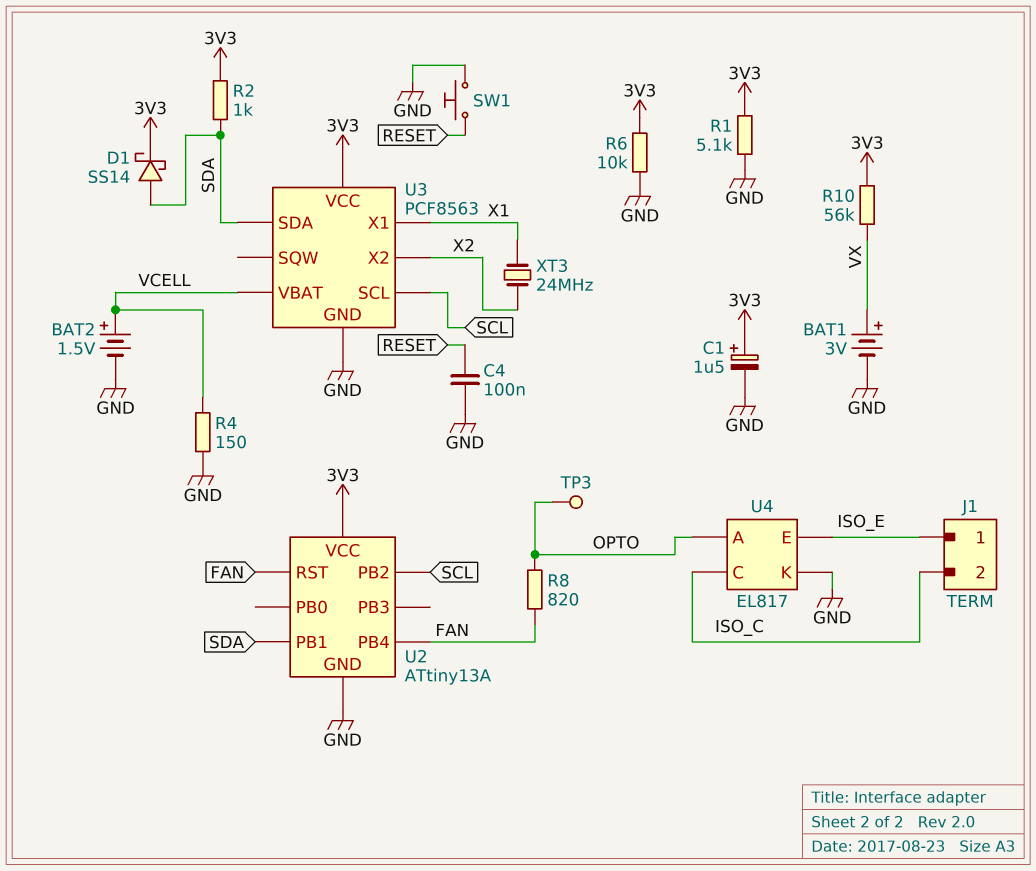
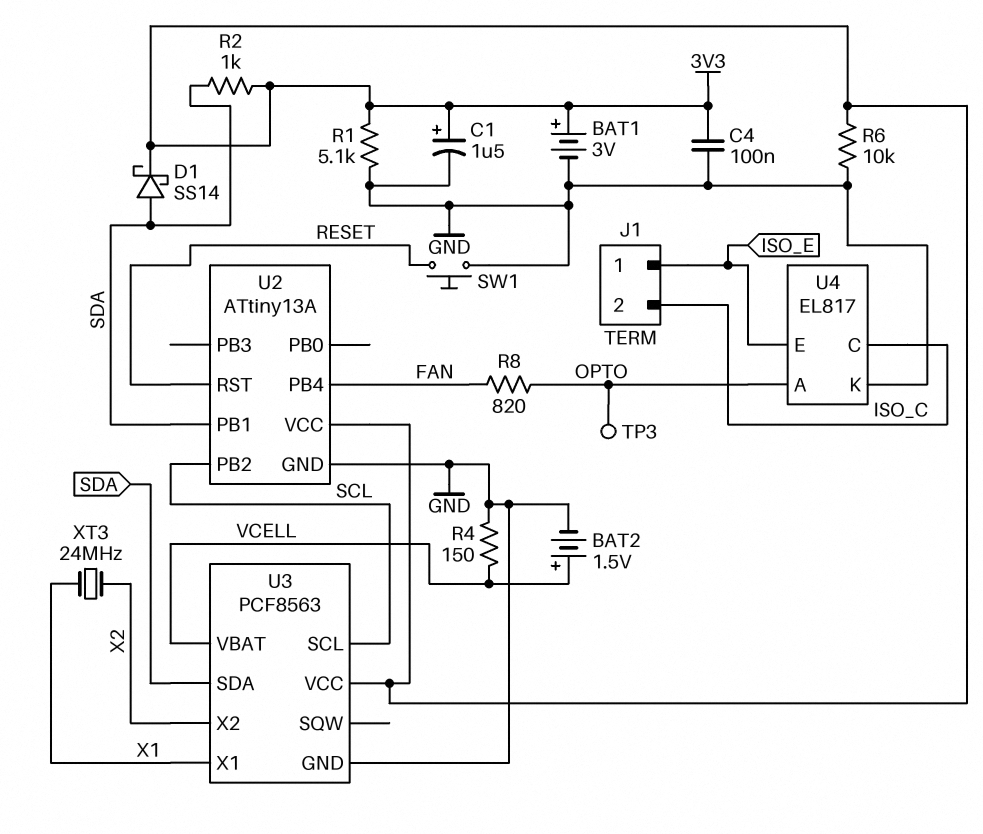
BAT1: 3V (plus VX, minus GND) -> 3V (plus 3V3, minus GND)
C4: 100nF (GND, RESET) -> 100nF (3V3, GND)
R10: 56k (3V3, VX) -> none
U2 pin RST: FAN -> RESET

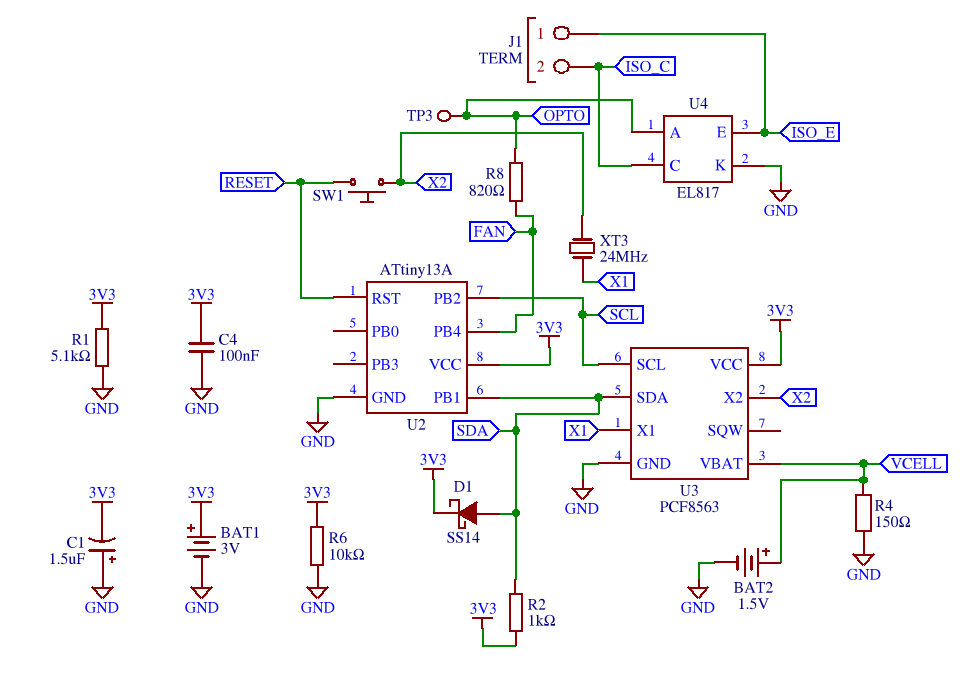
C1: 1.5uF (plus 3V3, minus GND) -> 1.5uF (plus GND, minus 3V3)
SW1: button (GND, RESET) -> button (RESET, X2)

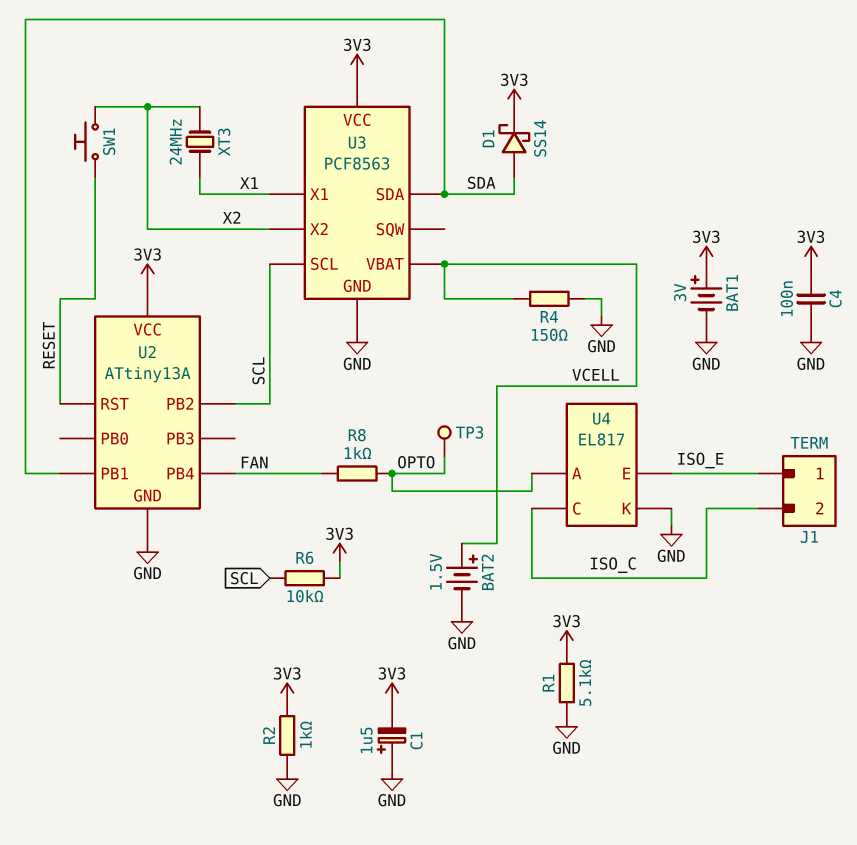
R2: 1k (3V3, SDA) -> 1k (3V3, GND)
R6: 10k (3V3, GND) -> 10k (3V3, SCL)
R8: 820 (FAN, OPTO) -> 1k (FAN, OPTO)

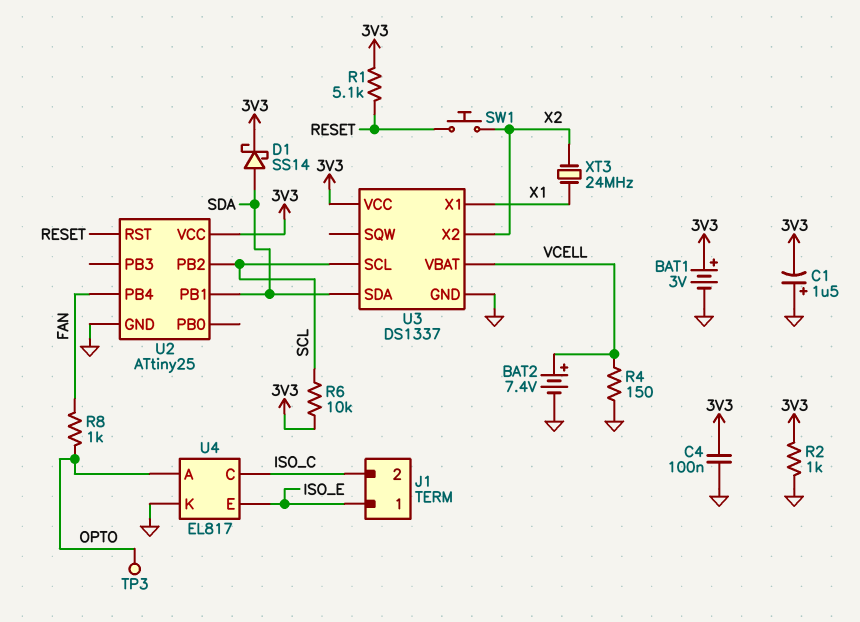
BAT2: 1.5V (plus VCELL, minus GND) -> 7.4V (plus VCELL, minus GND)
R1: 5.1k (3V3, GND) -> 5.1k (3V3, RESET)
U2: ATtiny13A -> ATtiny25
U3: PCF8563 -> DS1337

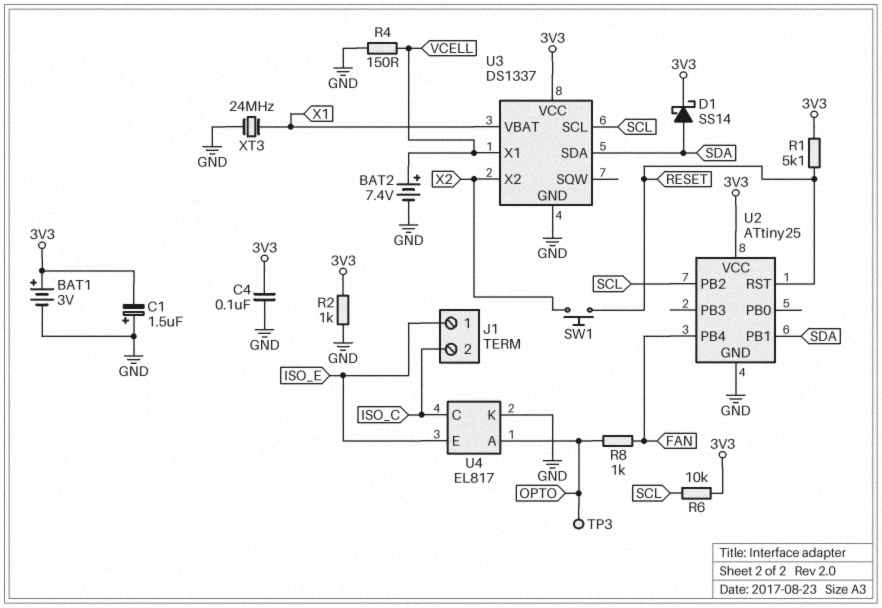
U3 pin VBAT: VCELL -> X1
U3 pin X1: X1 -> VCELL
XT3: 24MHz (X1, X2) -> 24MHz (GND, X1)

